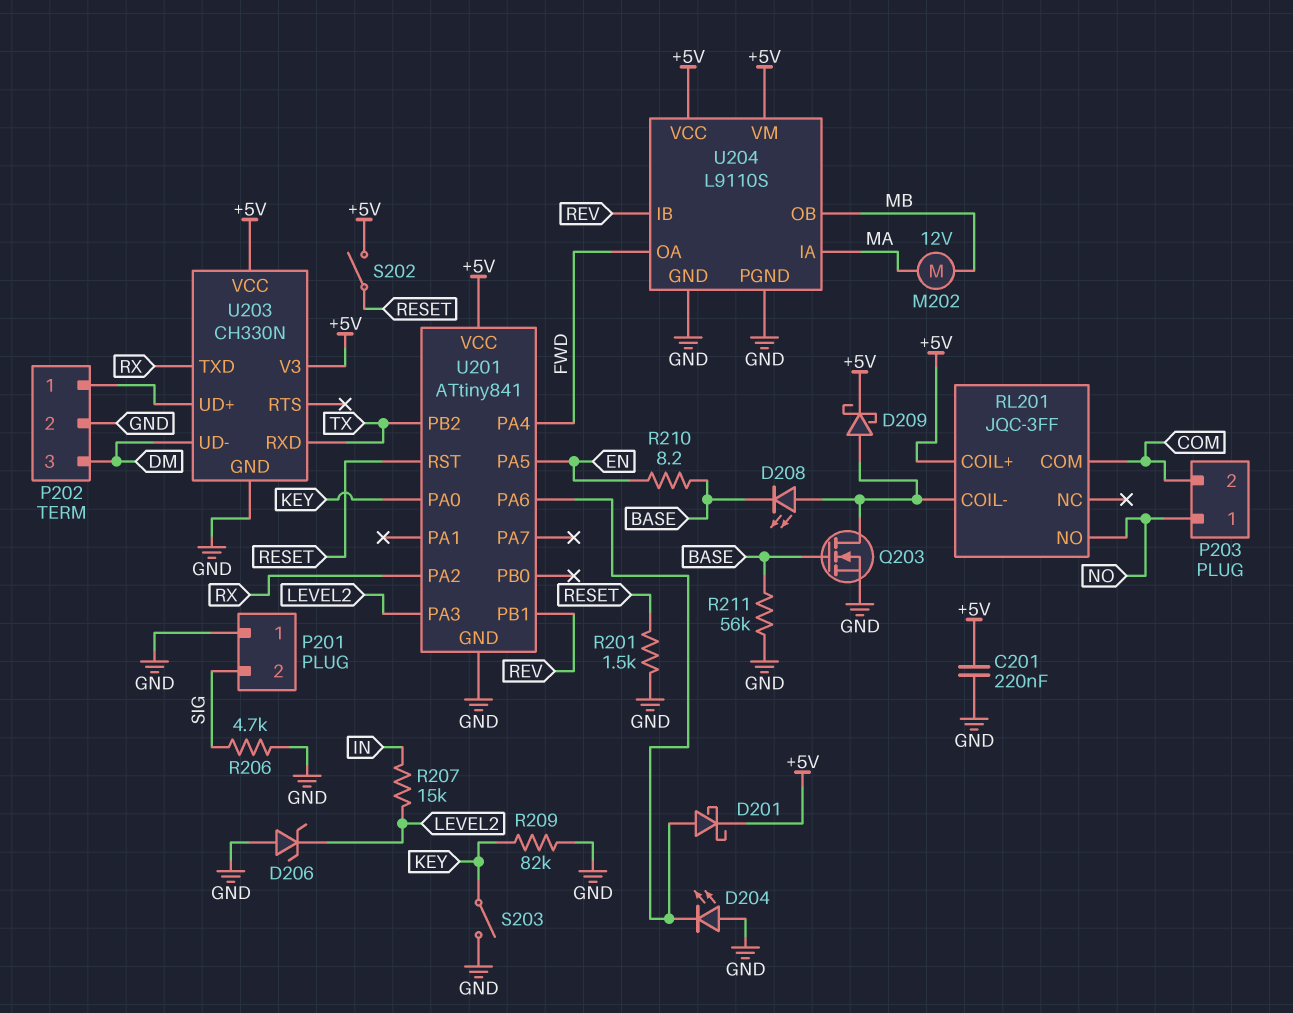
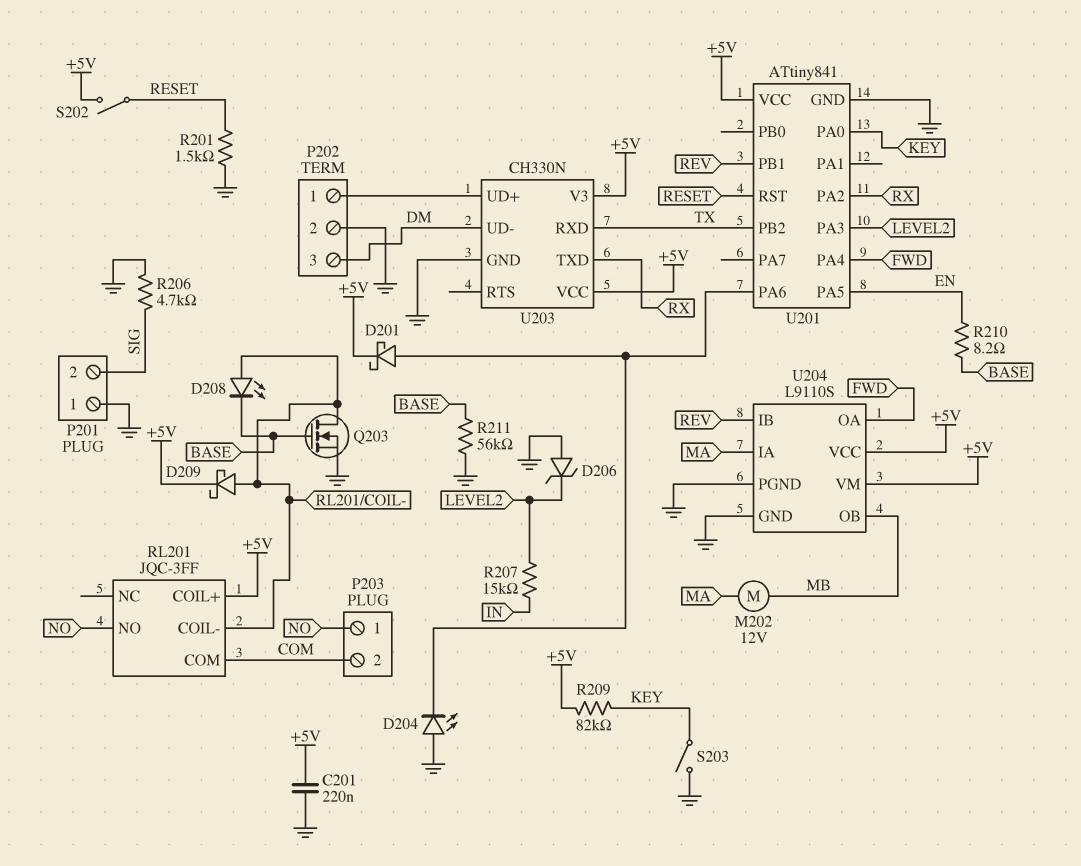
R209: 82k (GND, KEY) -> 82k (+5V, KEY)

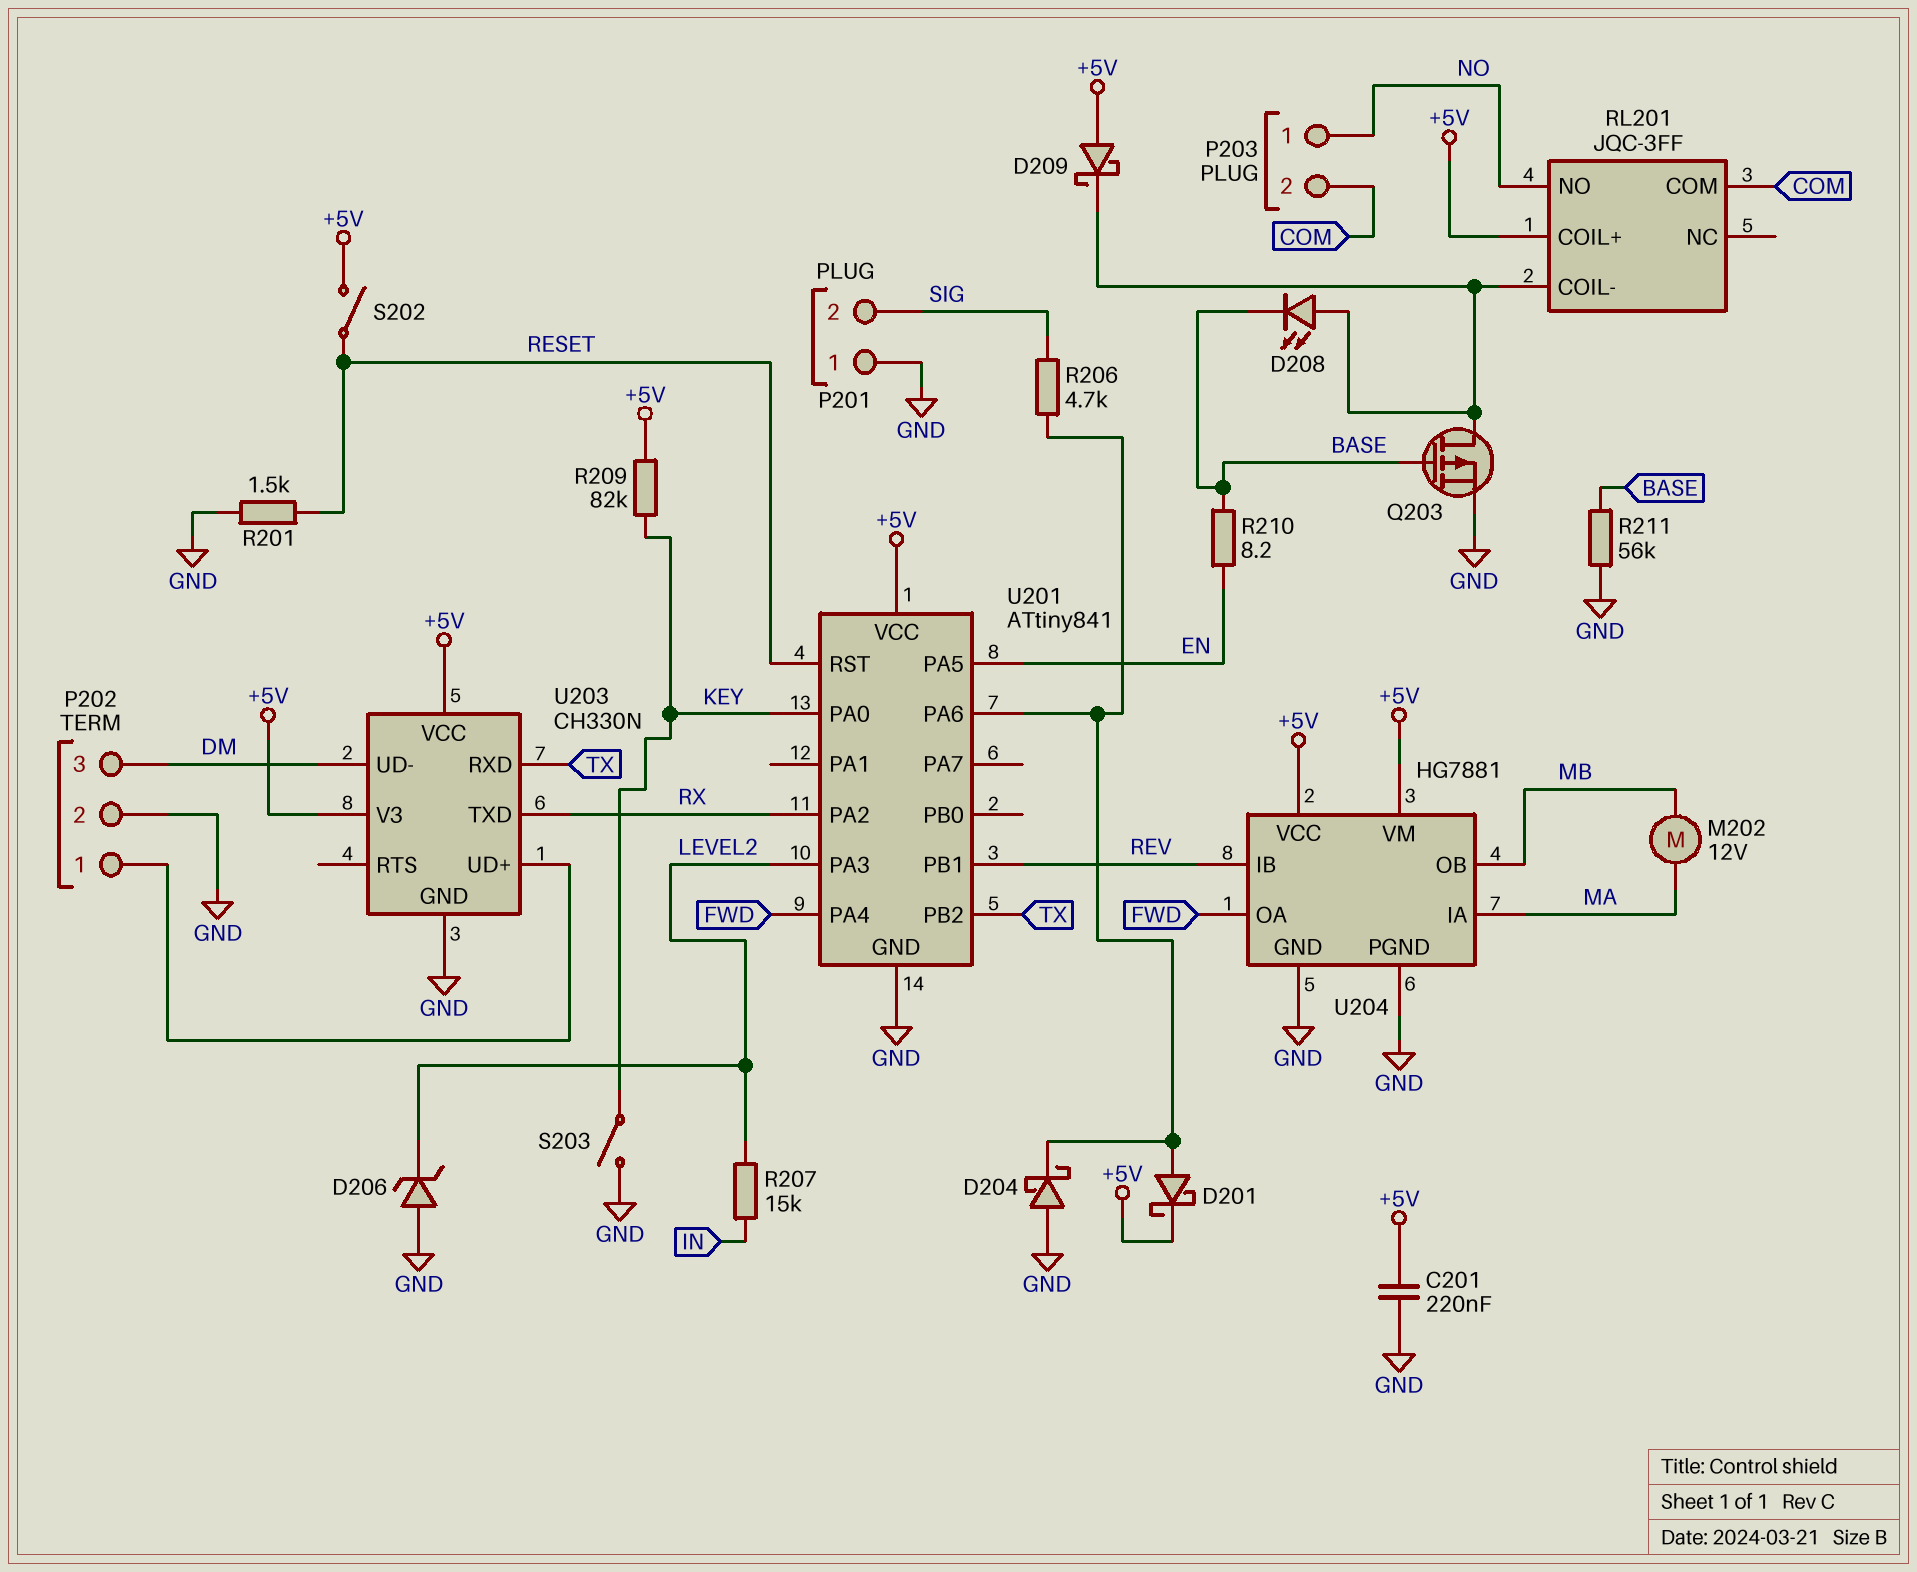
D204: LED (A GND, K U201/PA6) -> schottky (A GND, K U201/PA6)
D209: schottky (A RL201/COIL-, K +5V) -> schottky (A +5V, K RL201/COIL-)
Q203: NMOS (G BASE, D RL201/COIL-, S GND) -> PMOS (G BASE, D RL201/COIL-, S GND)
R206: 4.7k (GND, SIG) -> 4.7k (SIG, U201/PA6)
U204: L9110S -> HG7881

